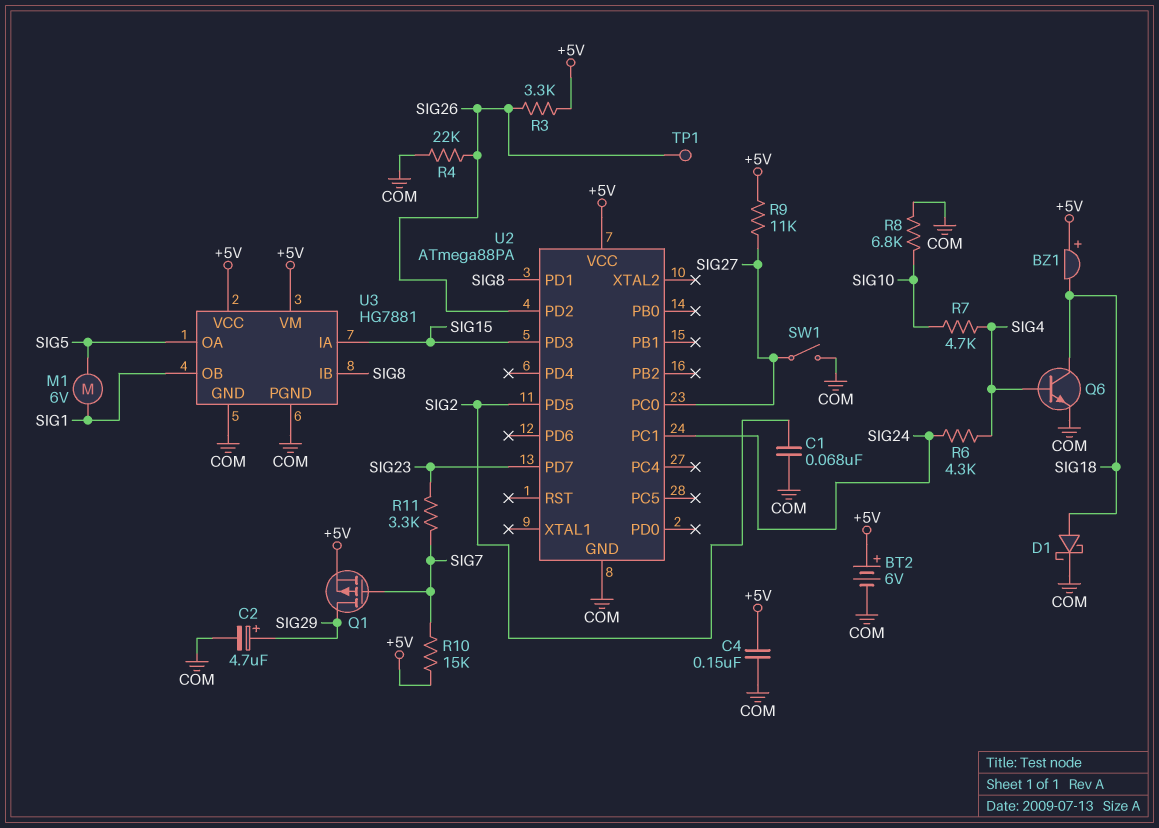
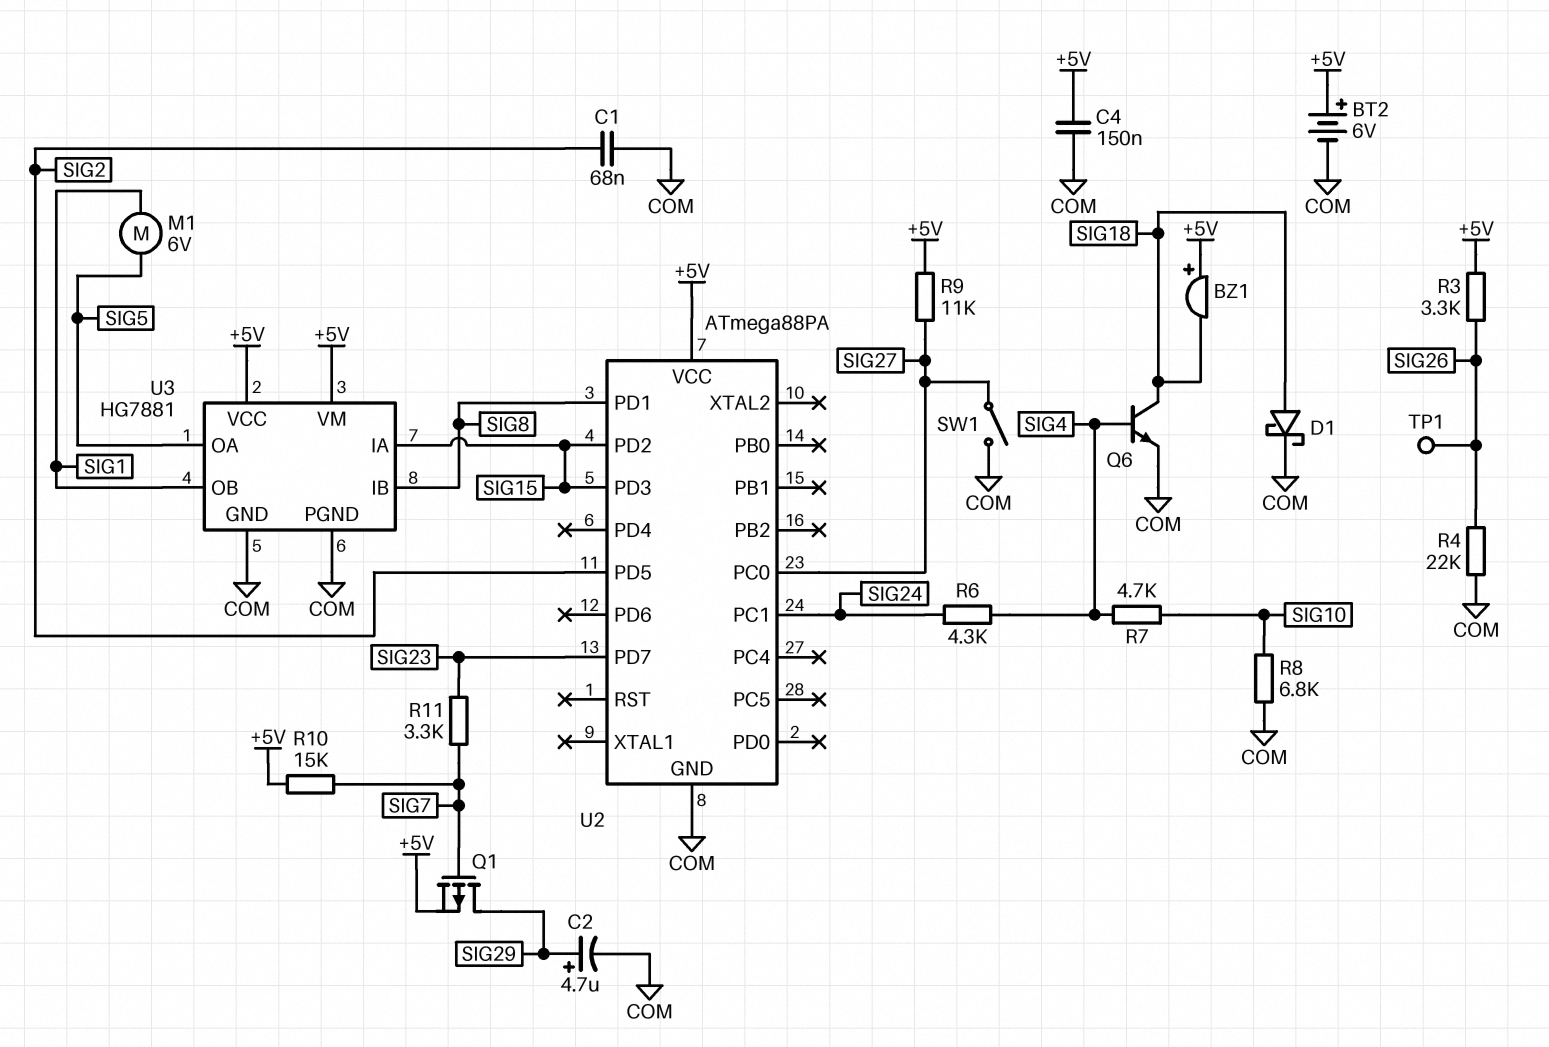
U2 pin PD2: SIG26 -> SIG15

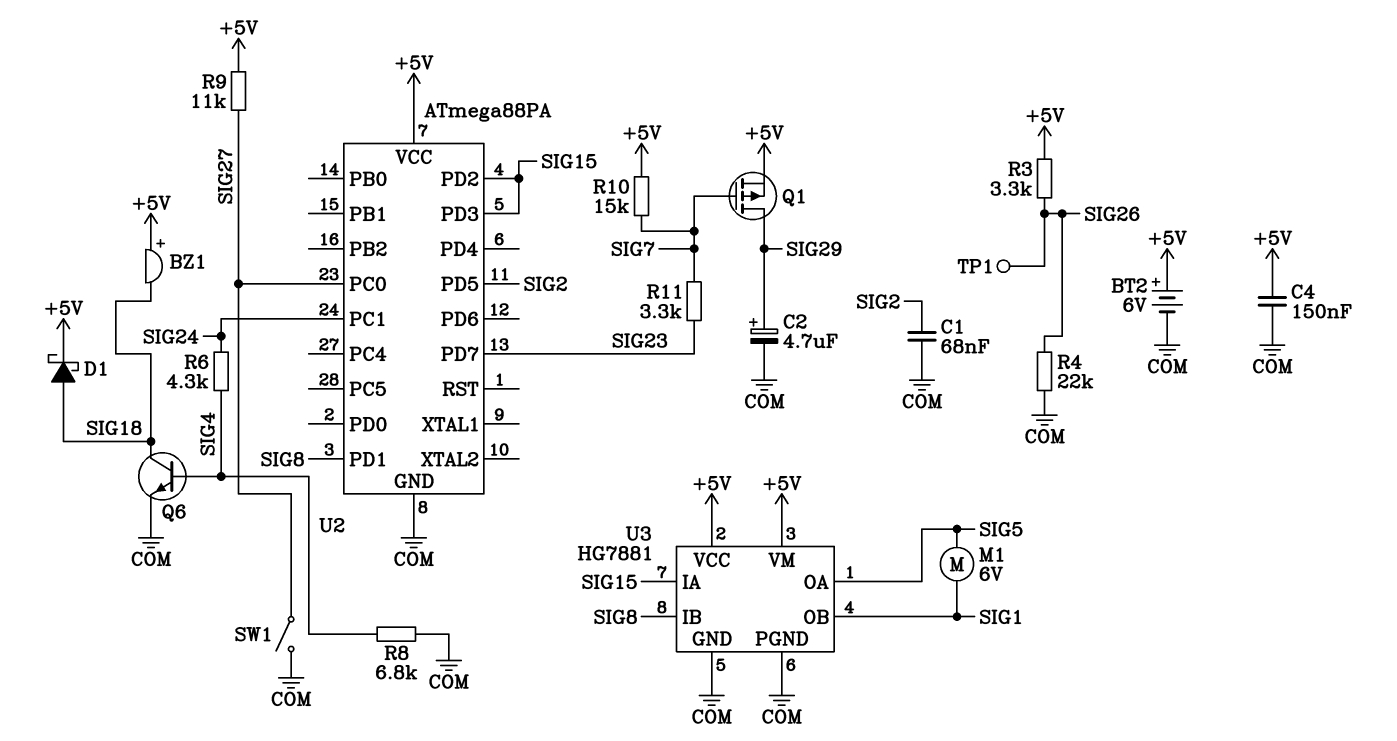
D1: schottky (A SIG18, K COM) -> schottky (A SIG18, K +5V)
R7: 4.7k (SIG4, SIG10) -> none
R8: 6.8k (COM, SIG10) -> 6.8k (COM, SIG4)

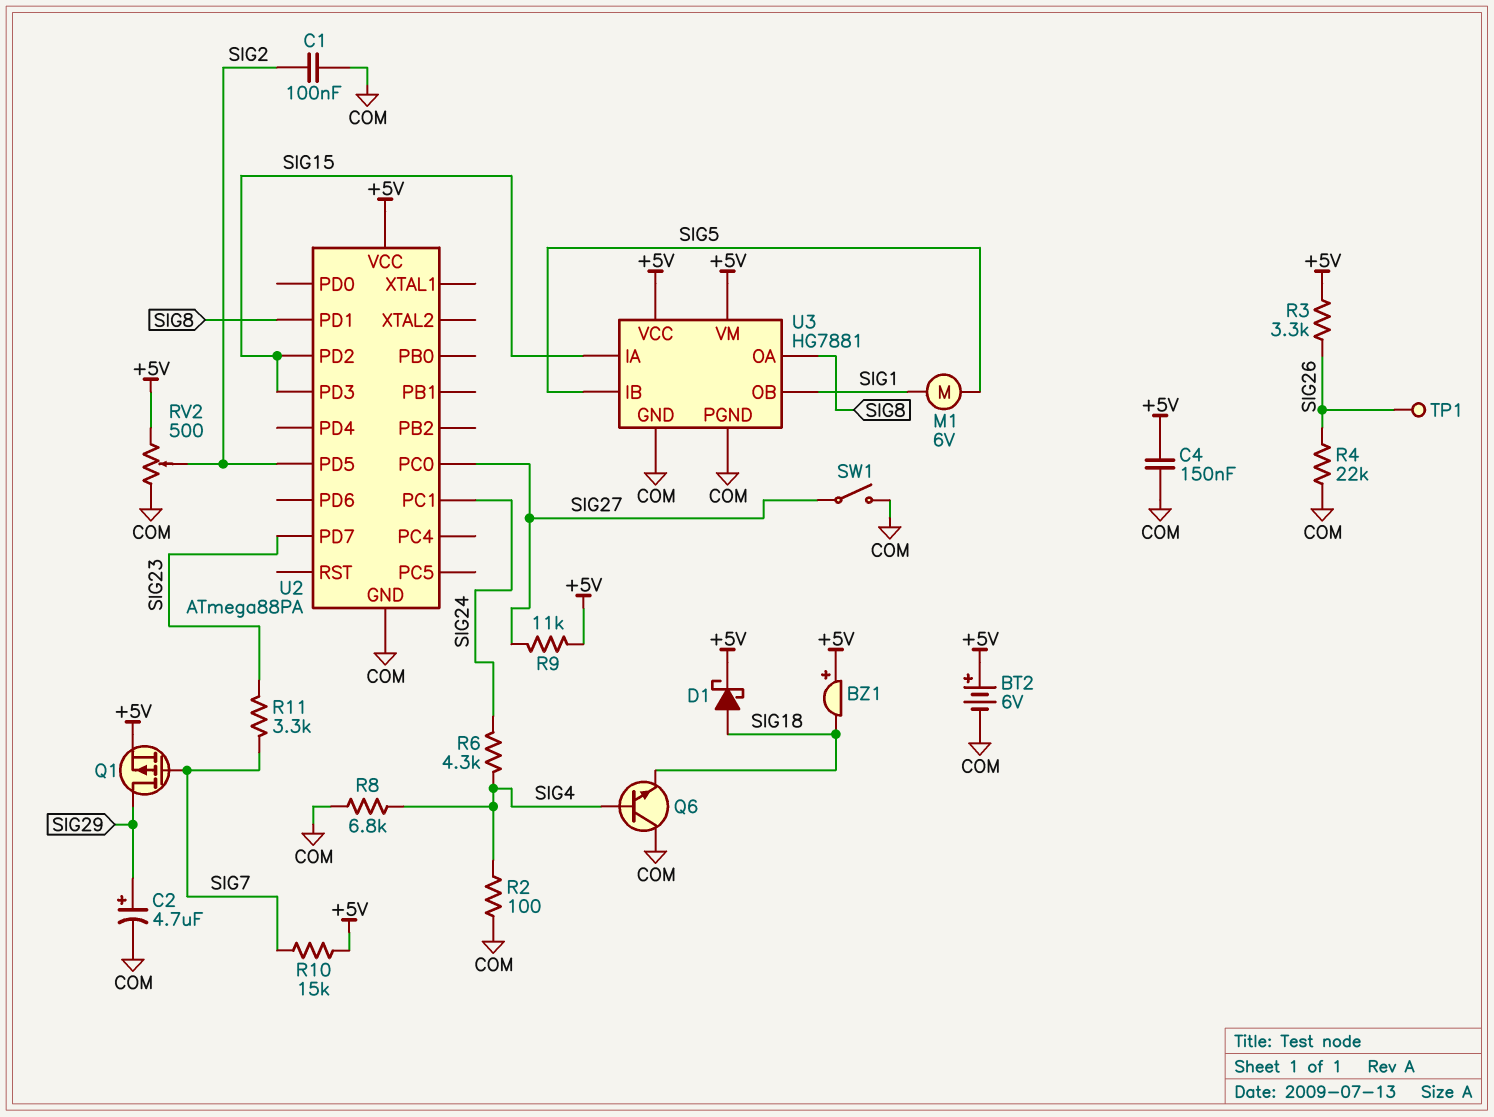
C1: 68nF (COM, SIG2) -> 100nF (COM, SIG2)
Q6: NPN (B SIG4, C SIG18, E COM) -> NPN (B SIG4, C COM, E SIG18)
R2: none -> 100 (COM, SIG4)
RV2: none -> 500 (+5V, COM, wiper SIG2)
U3 pin IB: SIG8 -> SIG5
U3 pin OA: SIG5 -> SIG8

